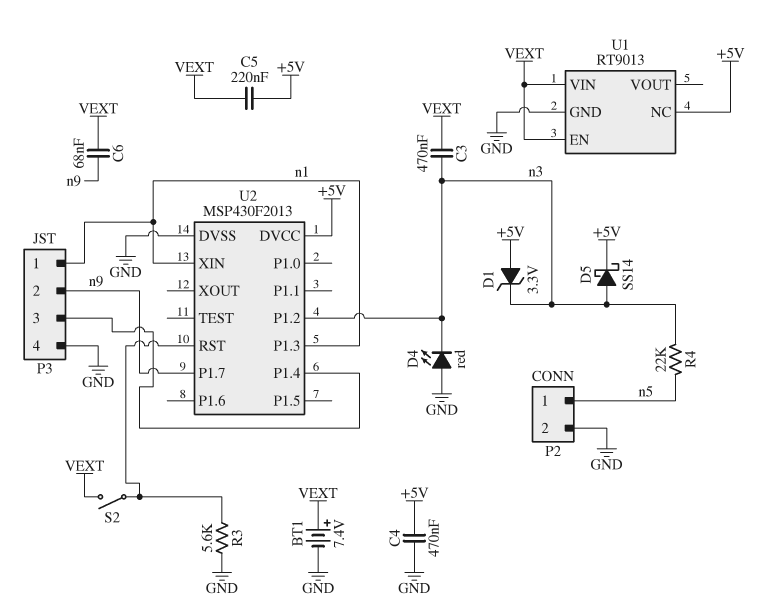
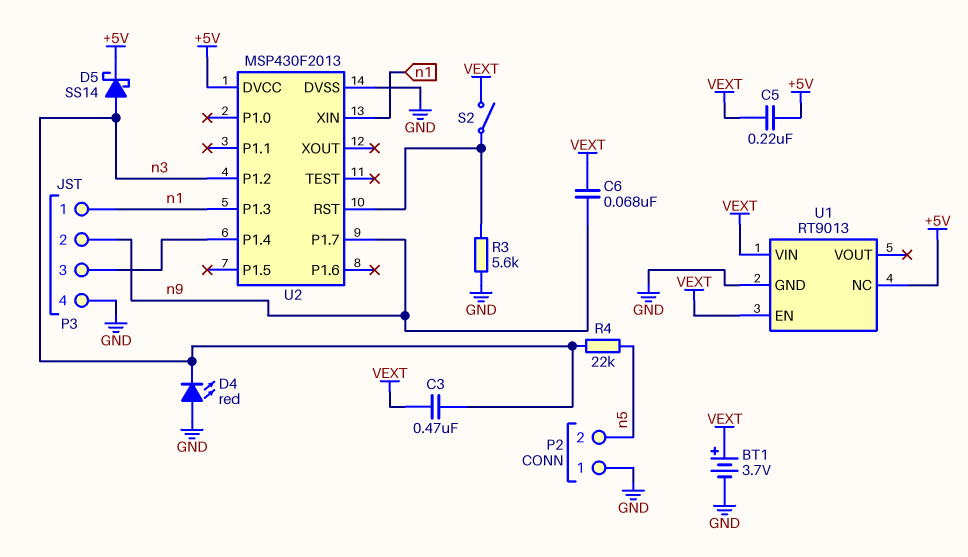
BT1: 7.4V (plus VEXT, minus GND) -> 3.7V (plus VEXT, minus GND)
C4: 470nF (+5V, GND) -> none
D1: zener 3.3V (A +5V, K n3) -> none
P2 pin 1: n5 -> GND
P2 pin 2: GND -> n5

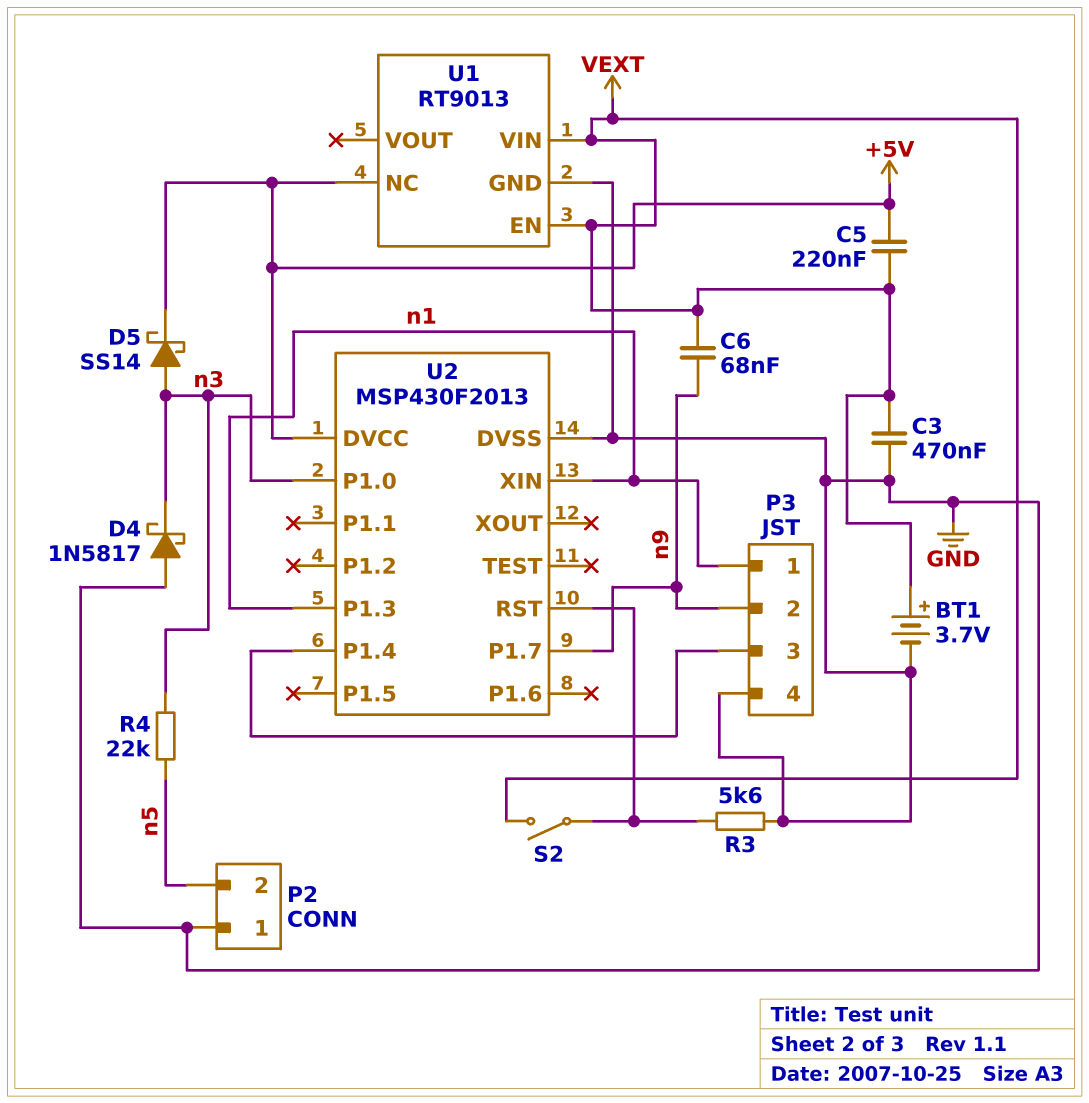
C3: 470nF (VEXT, n3) -> 470nF (GND, VEXT)
D4: LED red (A GND, K n3) -> schottky 1N5817 (A GND, K n3)
U2 pin P1.0: none -> n3
U2 pin P1.2: n3 -> none

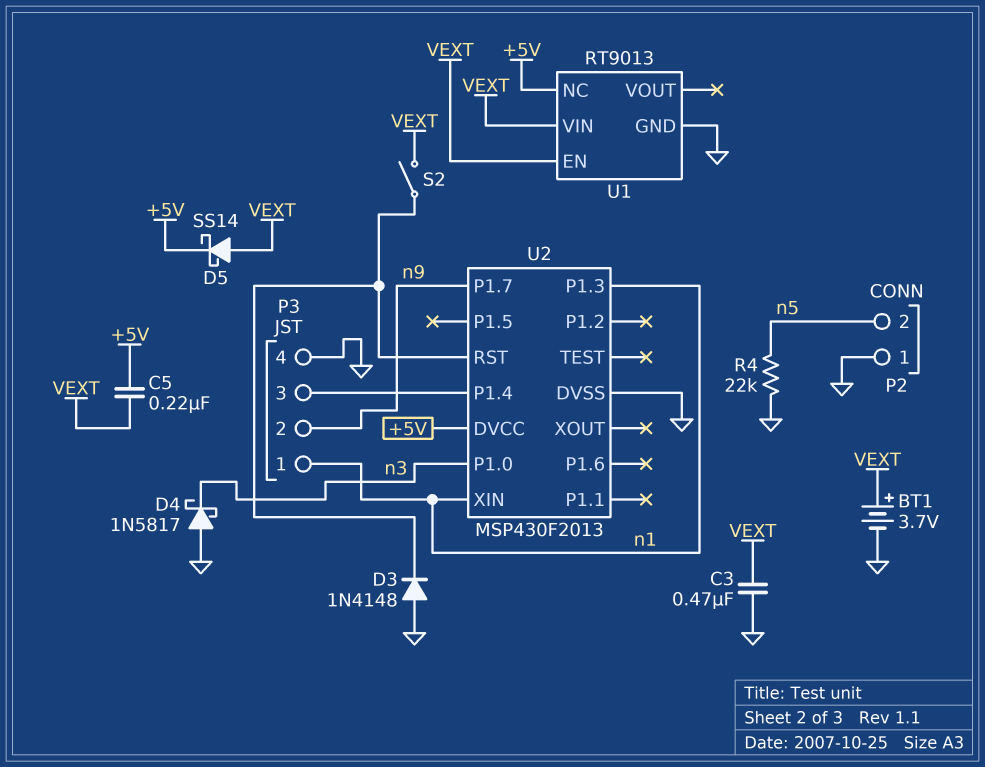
C6: 68nF (VEXT, n9) -> none
D3: none -> diode 1N4148 (A GND, K U2/RST)
D5: schottky SS14 (A n3, K +5V) -> schottky SS14 (A VEXT, K +5V)
R3: 5.6k (GND, U2/RST) -> none
R4: 22k (n3, n5) -> 22k (GND, n5)

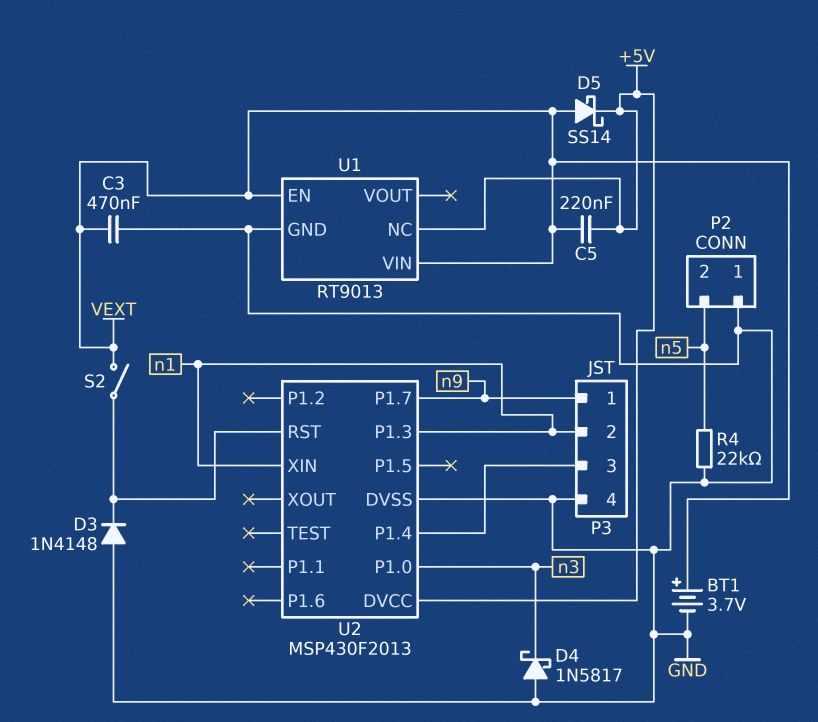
P3 pin 1: n1 -> n9
P3 pin 2: n9 -> n1

